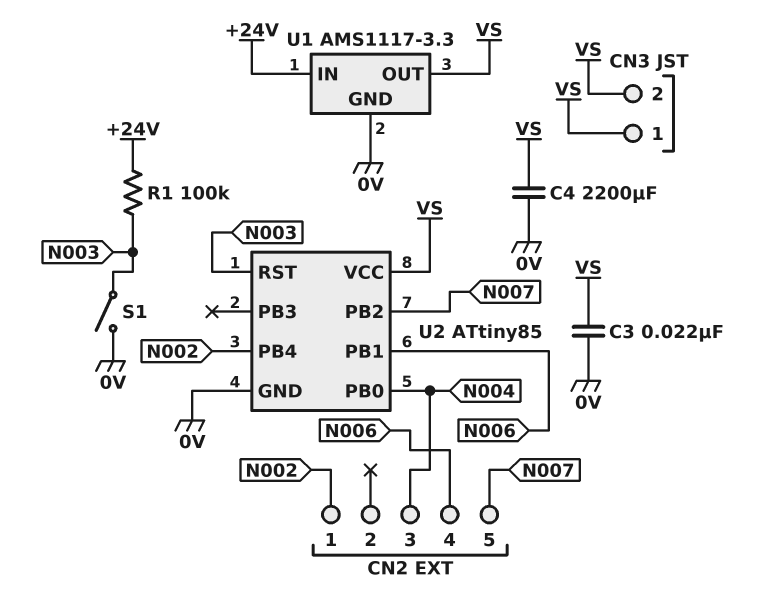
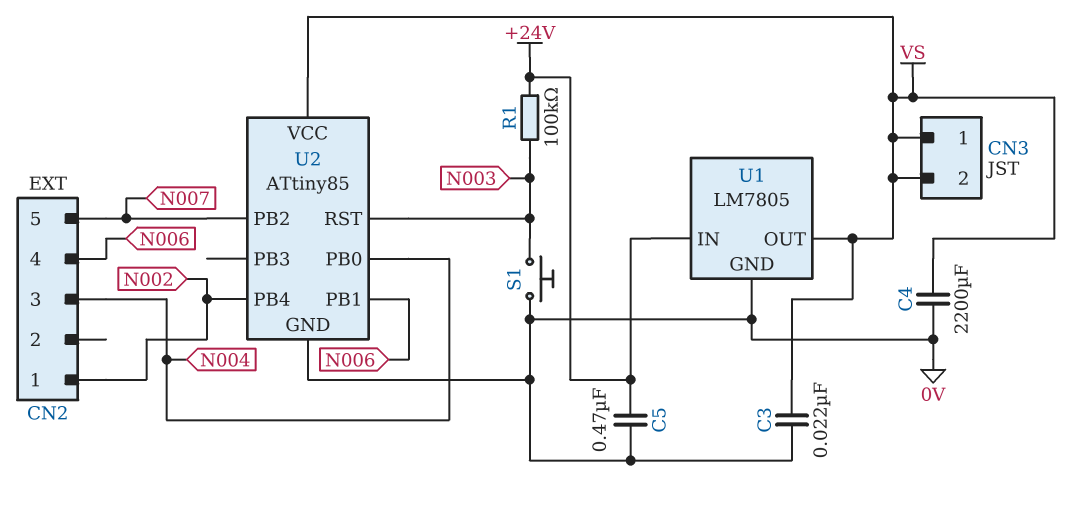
C5: none -> 470nF (+24V, 0V)
S1: switch (0V, N003) -> button (0V, N003)
U1: AMS1117-3.3 -> LM7805

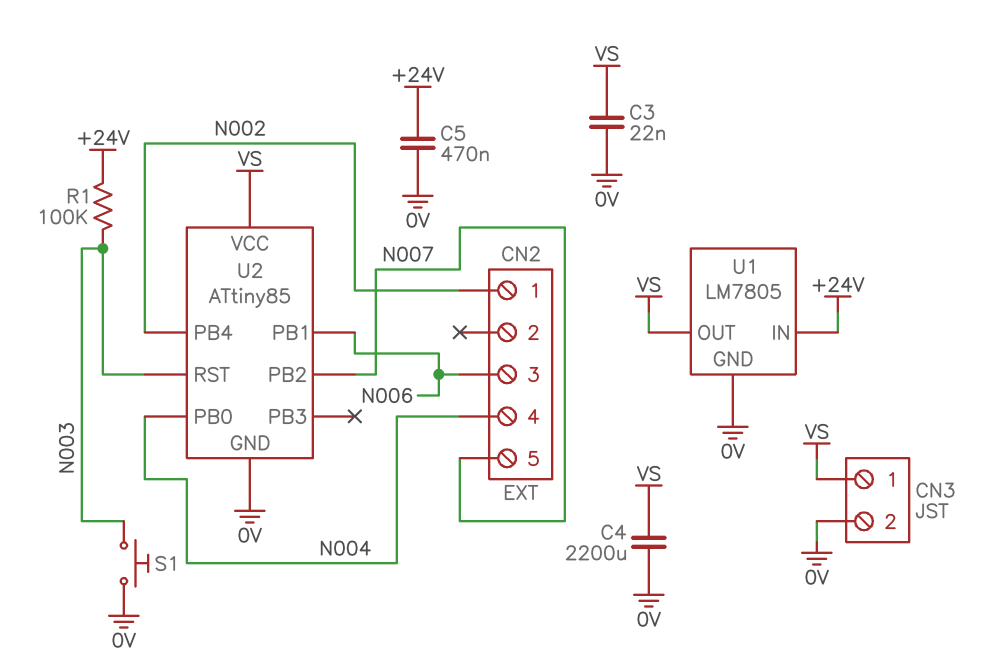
CN2 pin 3: N004 -> N006
CN2 pin 4: N006 -> N004
CN3 pin 2: VS -> 0V

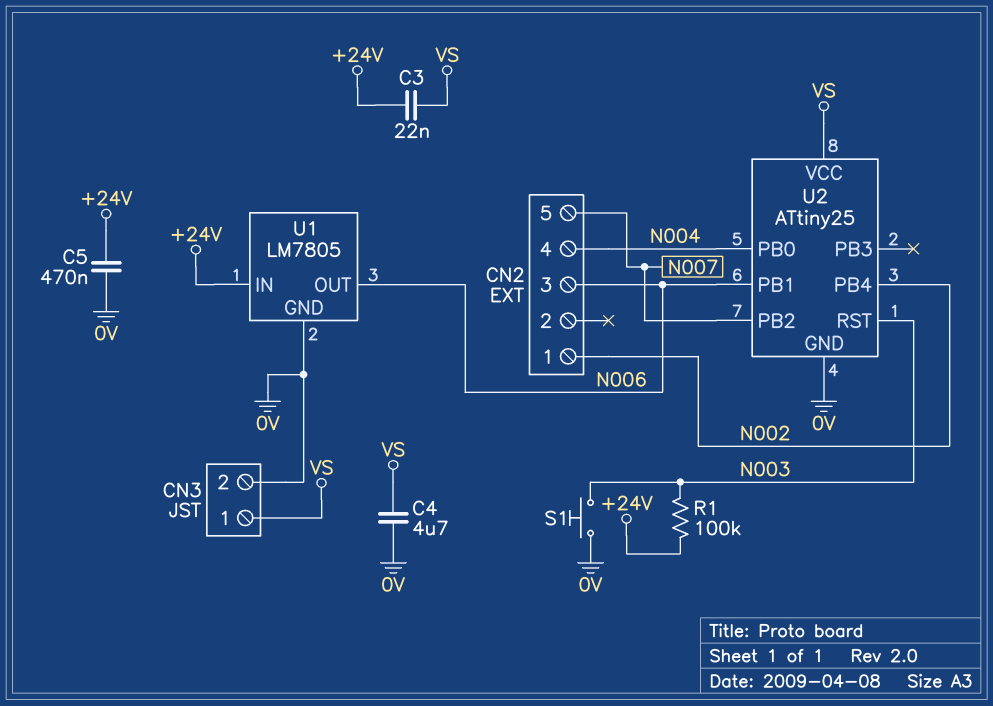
C3: 22nF (0V, VS) -> 22nF (+24V, VS)
C4: 2200uF (0V, VS) -> 4.7uF (0V, VS)
U1 pin OUT: VS -> N006
U2: ATtiny85 -> ATtiny25

